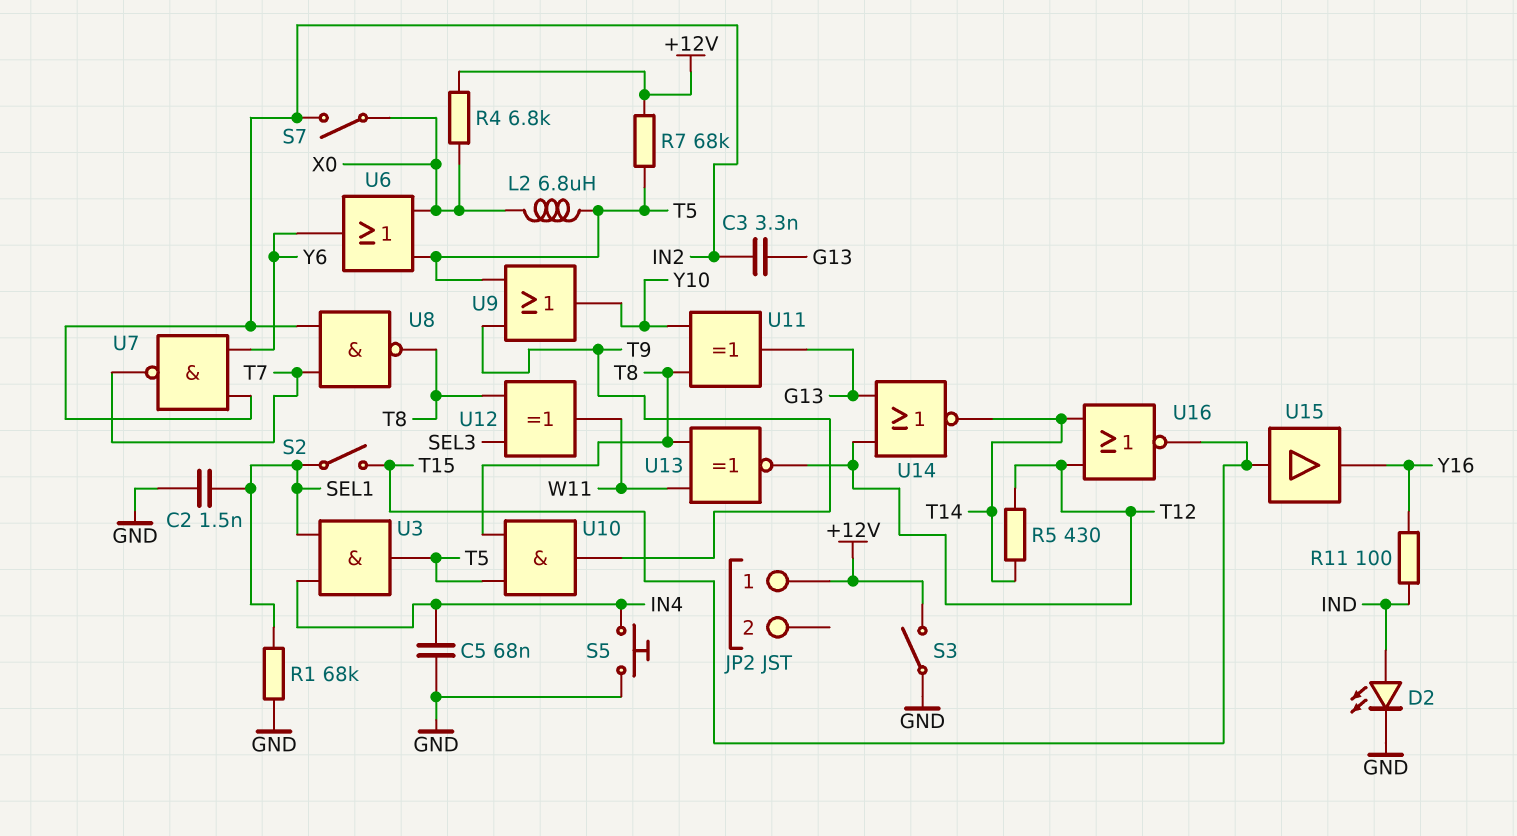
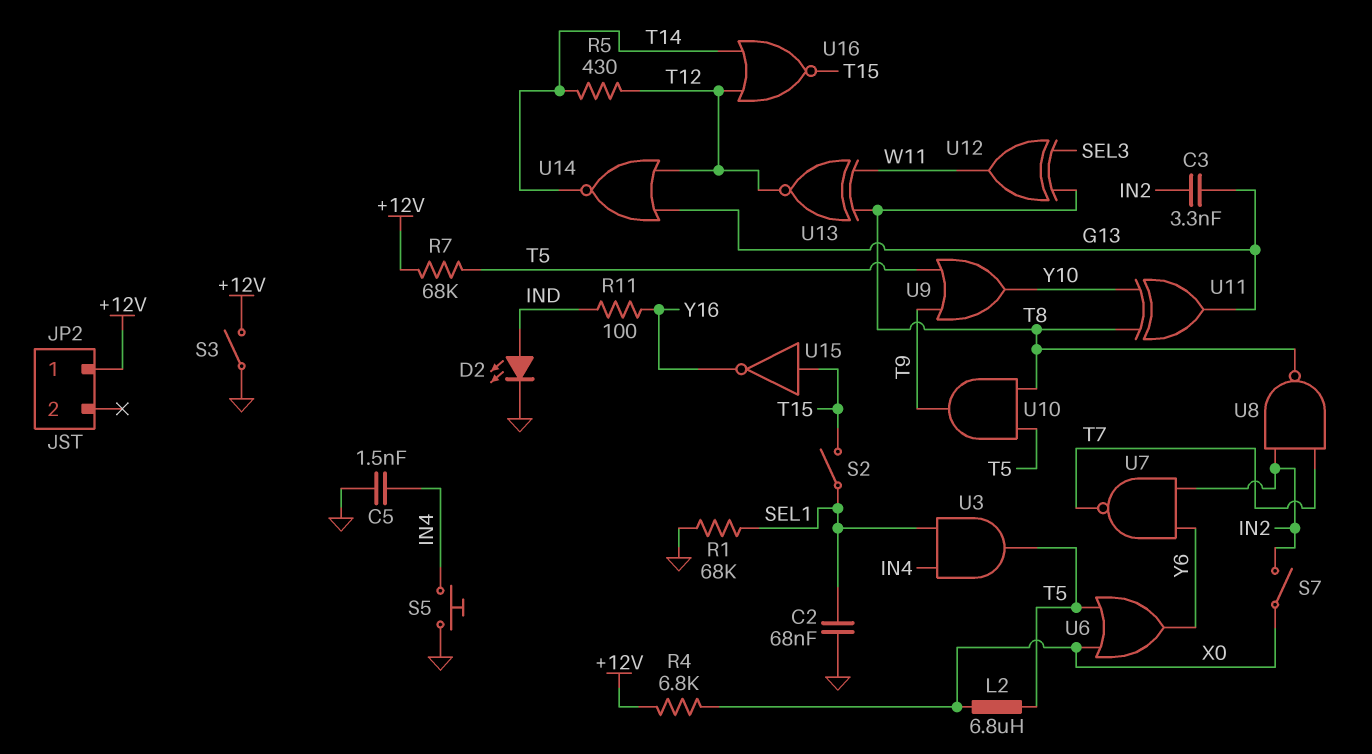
C2: 1.5nF (GND, SEL1) -> 68nF (GND, SEL1)
C5: 68nF (GND, IN4) -> 1.5nF (GND, IN4)
U15: buffer (in T15, out Y16) -> NOT (in T15, out Y16)

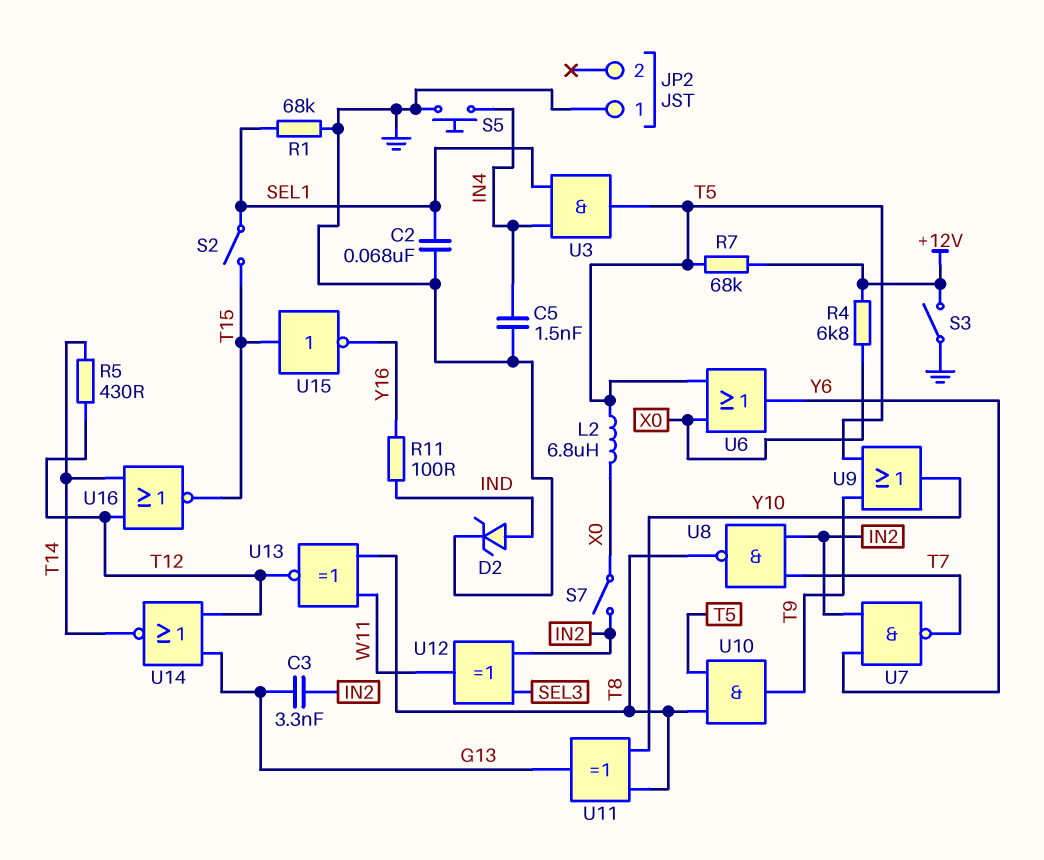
D2: LED (A IND, K GND) -> zener (A IND, K GND)
JP2 pin 1: +12V -> GND
U12: XOR (in SEL3, in T8, out W11) -> XOR (in IN2, in SEL3, out W11)

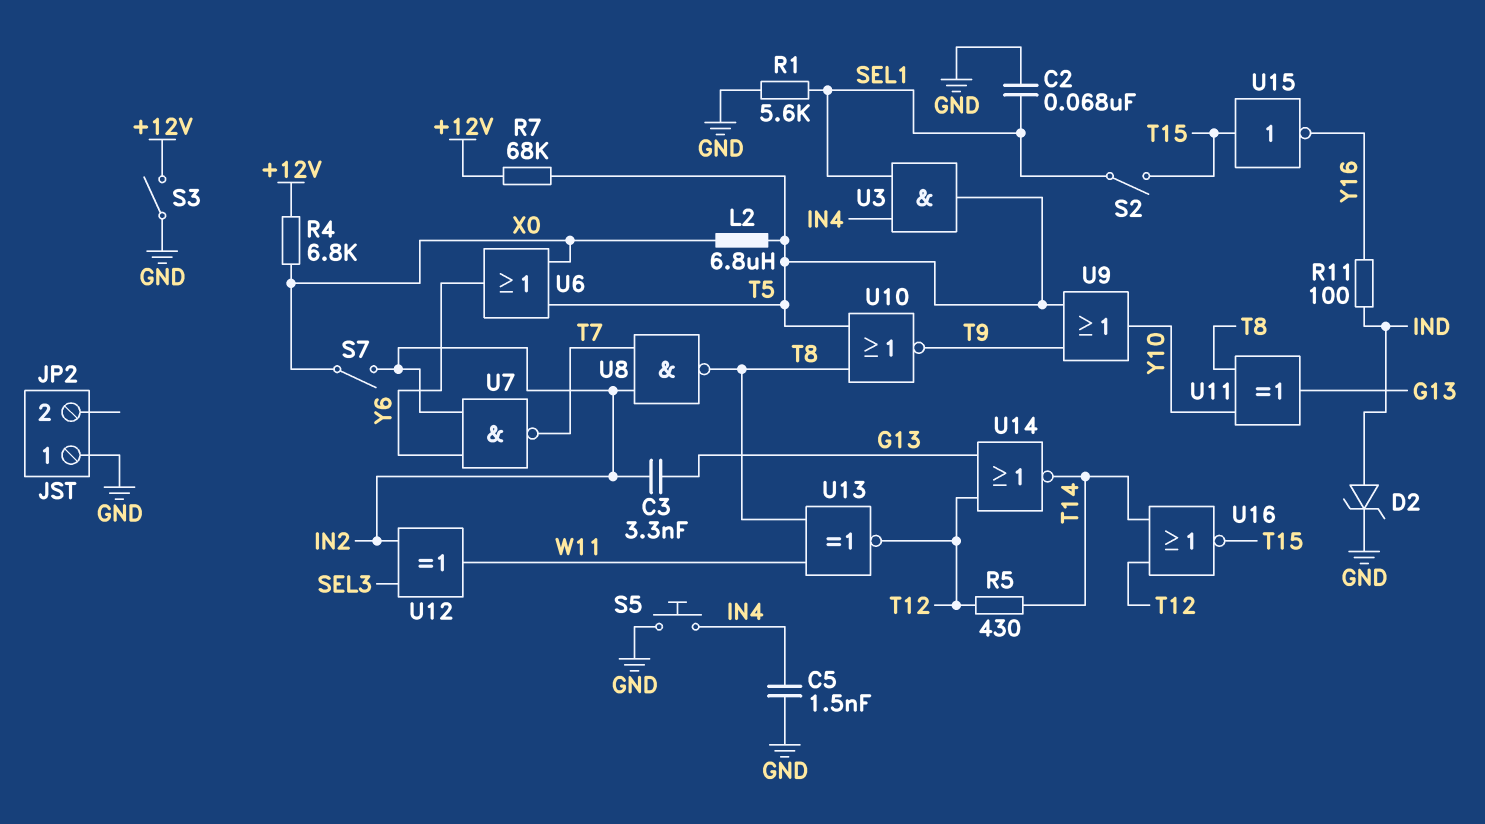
R1: 68k (GND, SEL1) -> 5.6k (GND, SEL1)
U10: AND (in T5, in T8, out T9) -> NOR (in T5, in T8, out T9)

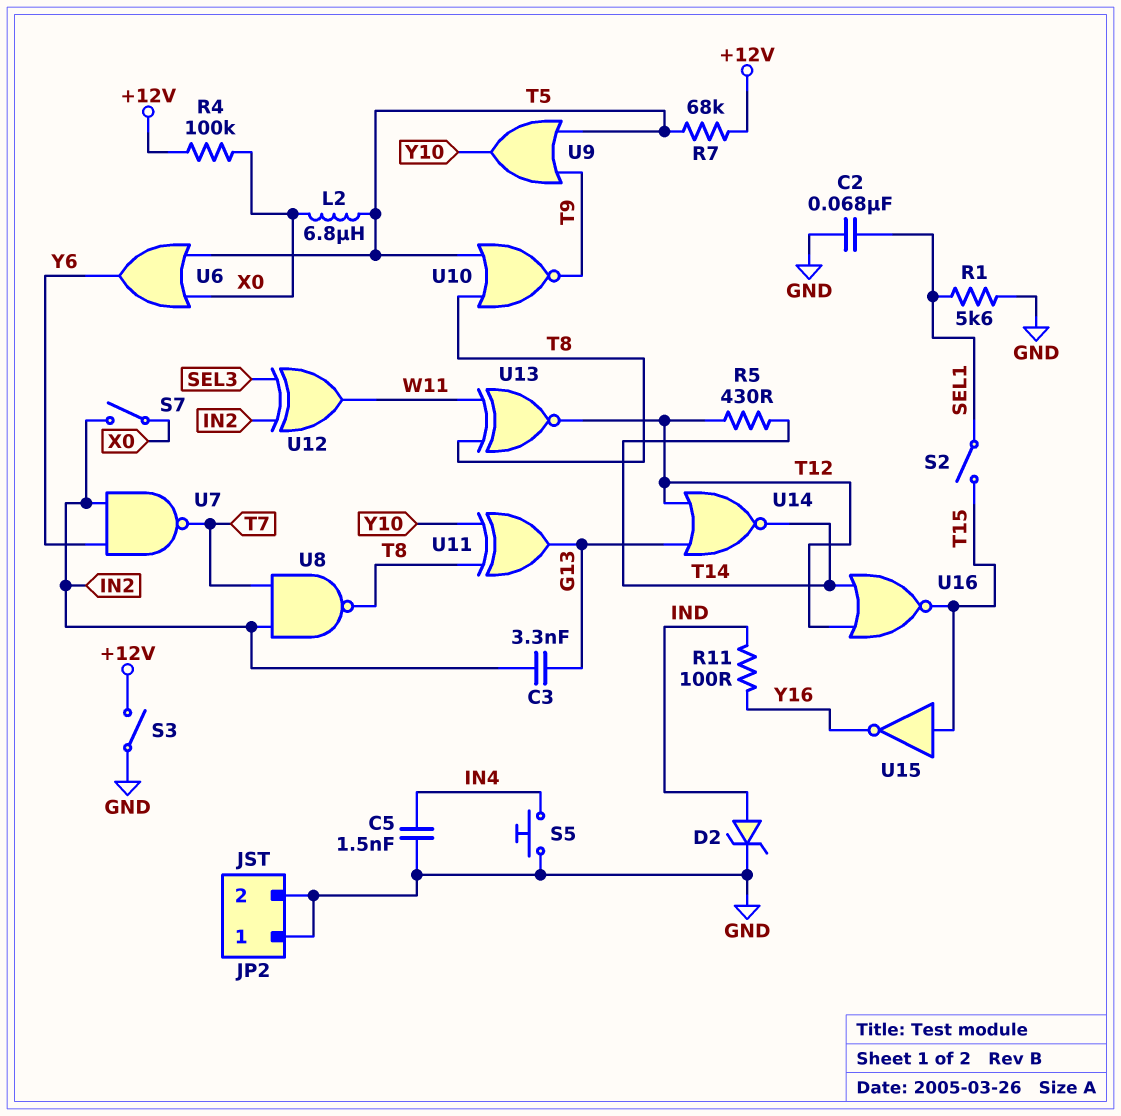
JP2 pin 2: none -> GND
R4: 6.8k (+12V, X0) -> 100k (+12V, X0)
U3: AND (in IN4, in SEL1, out T5) -> none

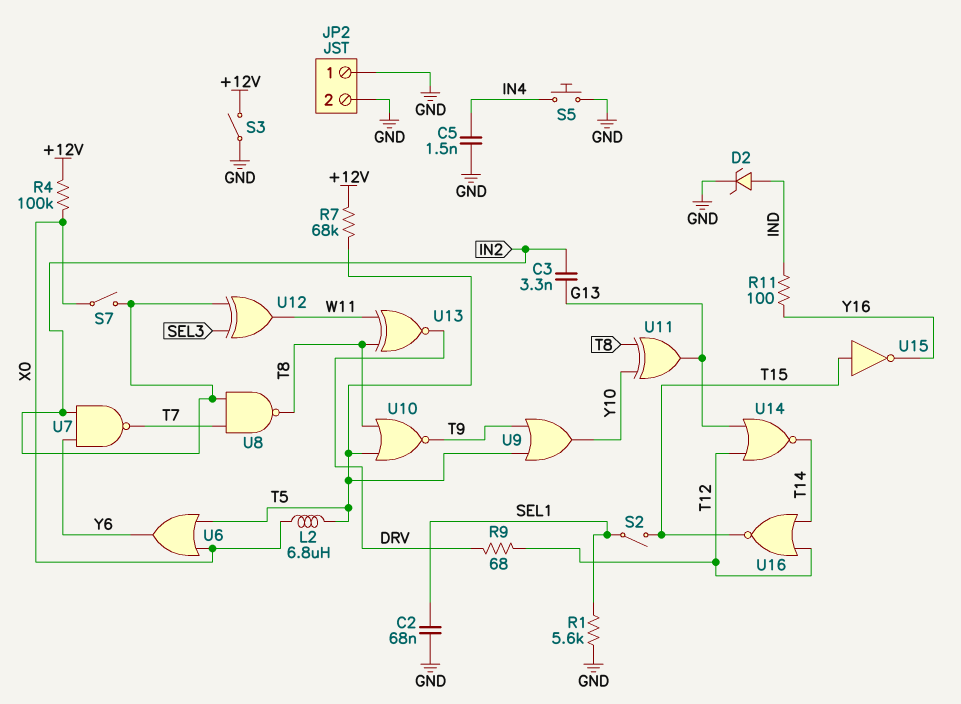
R5: 430 (T12, T14) -> none
R9: none -> 68 (DRV, T12)
U13: XNOR (in T8, in W11, out T12) -> XNOR (in T8, in W11, out DRV)

